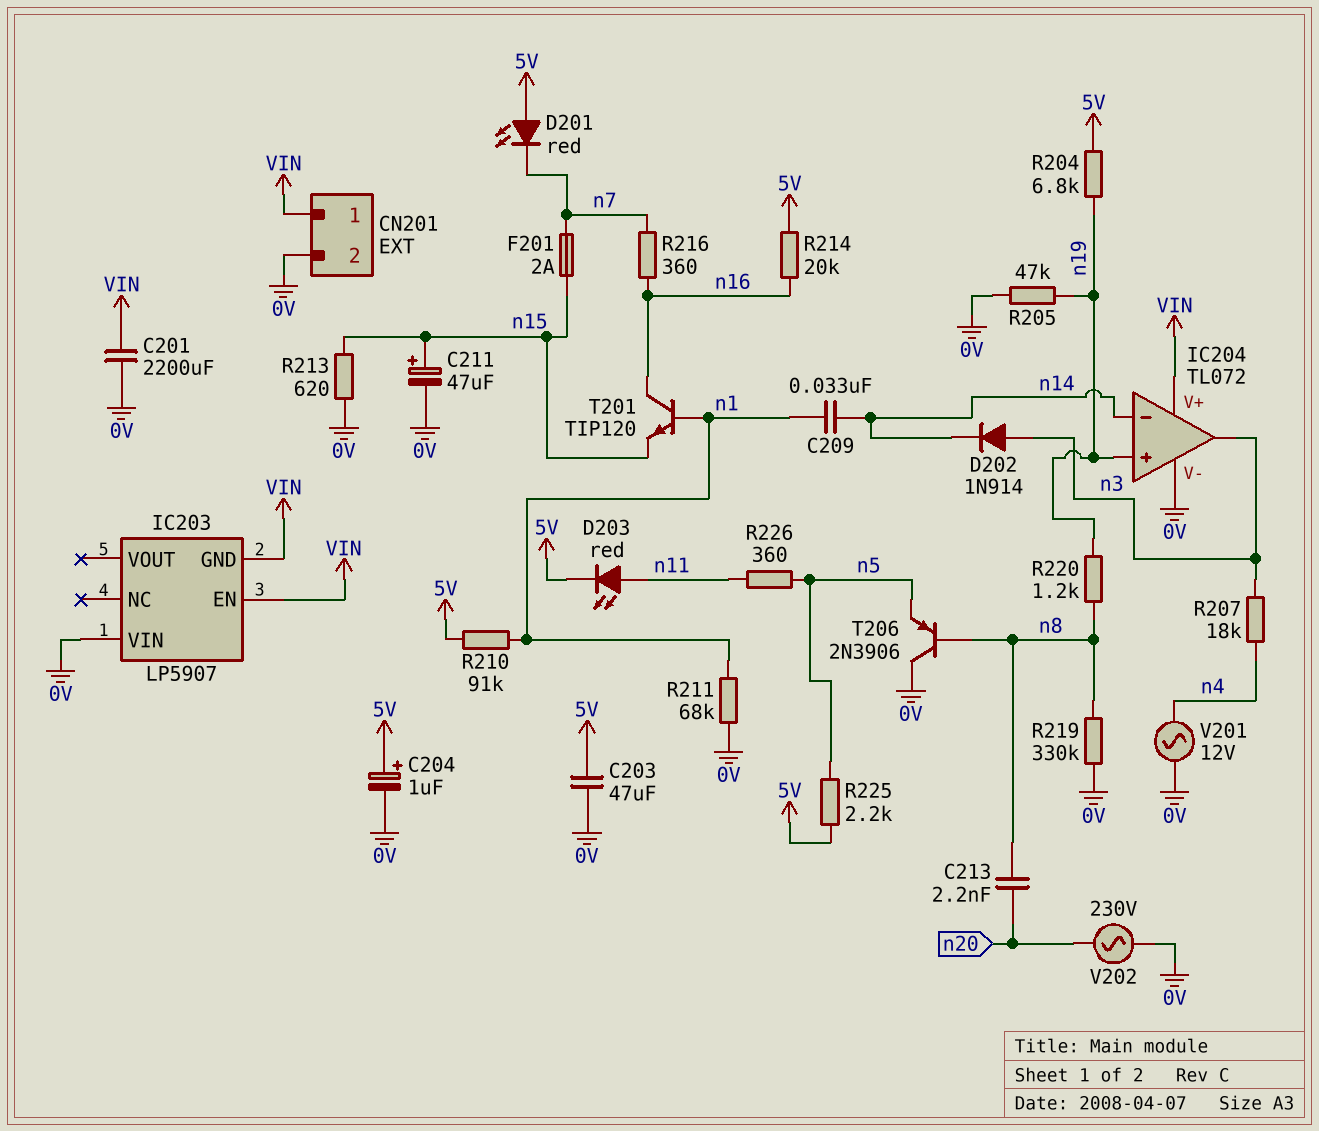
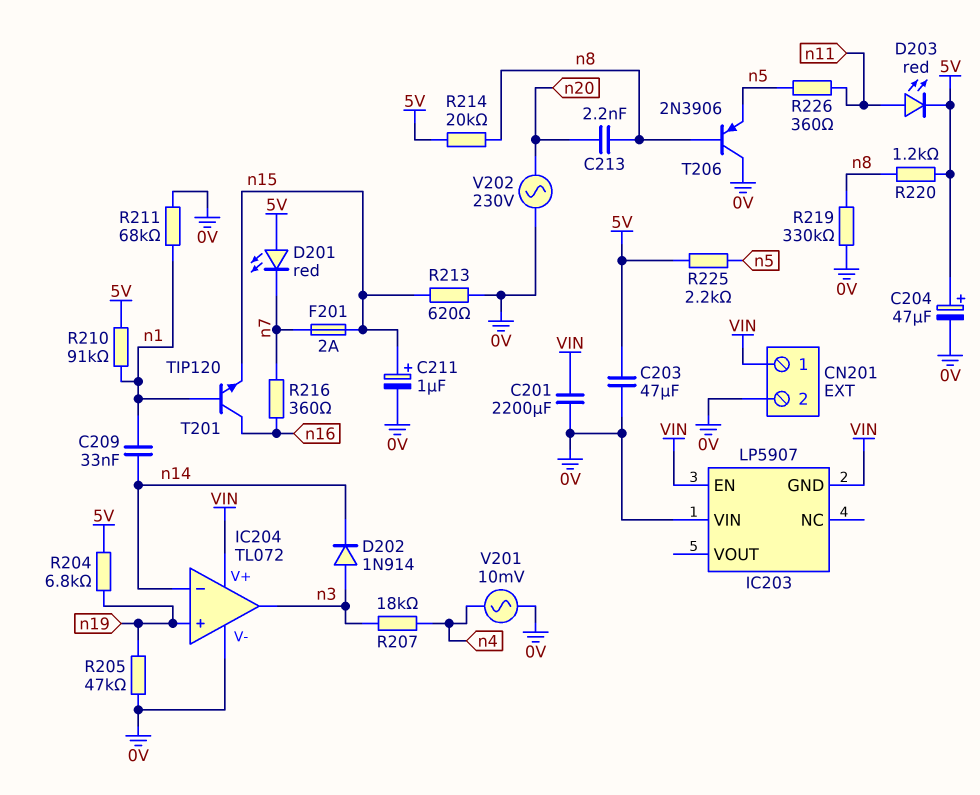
C204: 1uF (plus 5V, minus 0V) -> 47uF (plus 5V, minus 0V)
C211: 47uF (plus n15, minus 0V) -> 1uF (plus n15, minus 0V)
R214: 20k (5V, n16) -> 20k (5V, n8)
R220: 1.2k (n8, n19) -> 1.2k (5V, n8)
V201: AC 12V (0V, n4) -> AC 10mV (0V, n4)

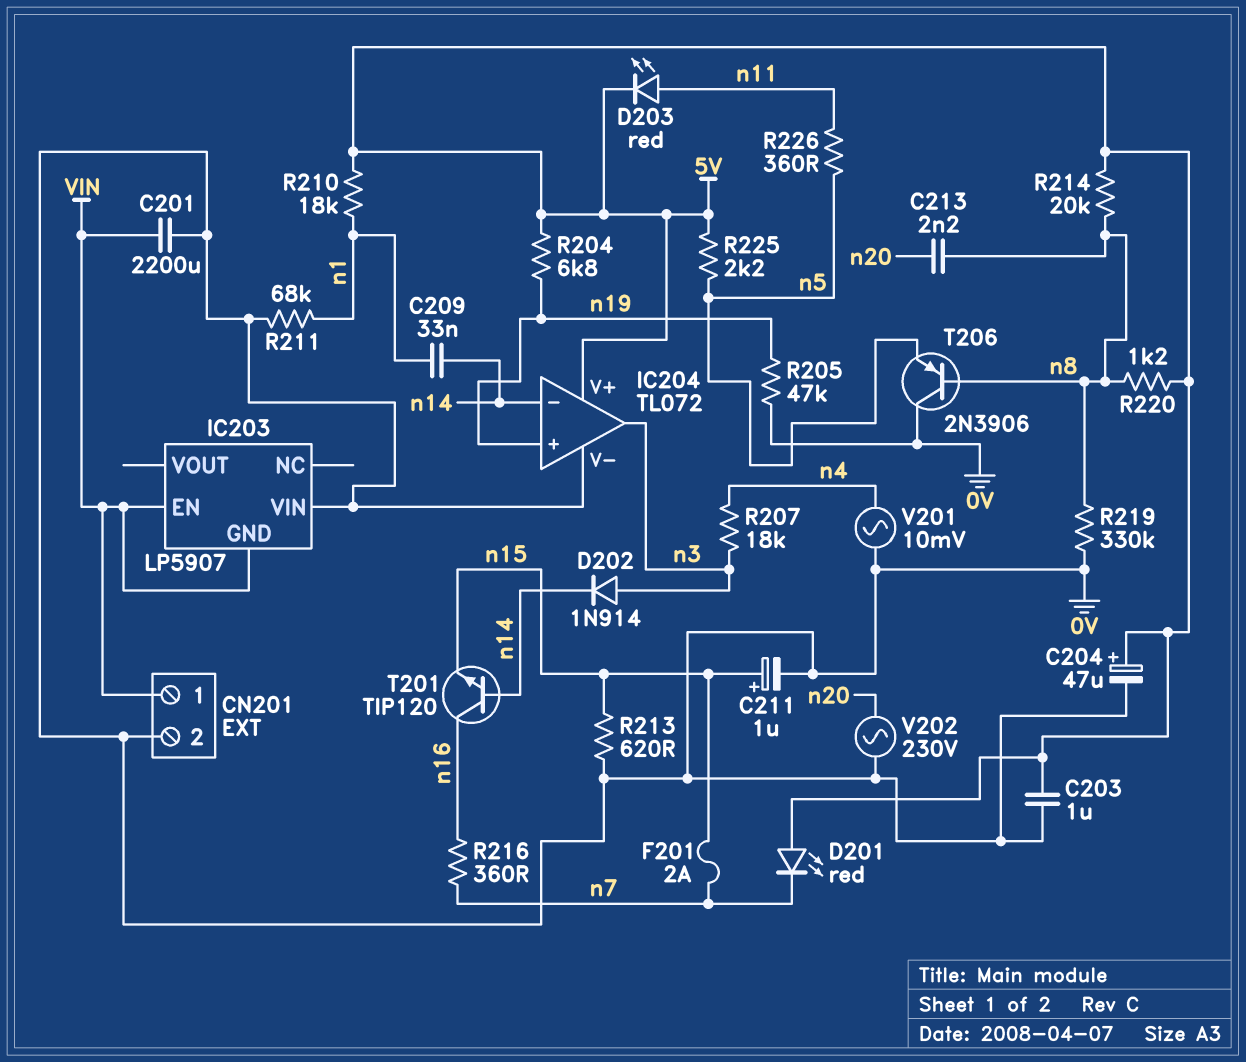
C203: 47uF (0V, 5V) -> 1uF (0V, 5V)
IC204 pin V+: VIN -> 5V
R210: 91k (5V, n1) -> 18k (5V, n1)
T201: NPN TIP120 (B n1, C n16, E n15) -> NPN TIP120 (B n14, C n16, E n15)

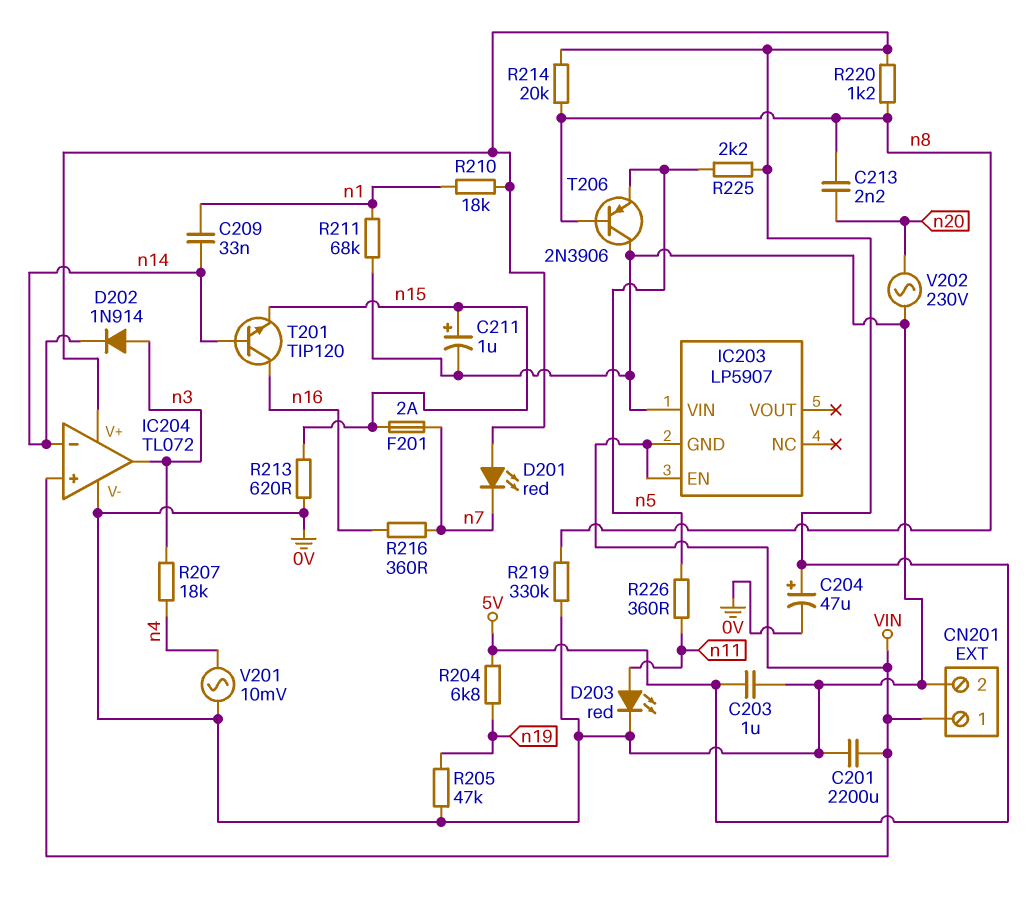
D203: LED red (A n11, K 5V) -> LED red (A n11, K 0V)
IC204 pin in+: n19 -> VIN

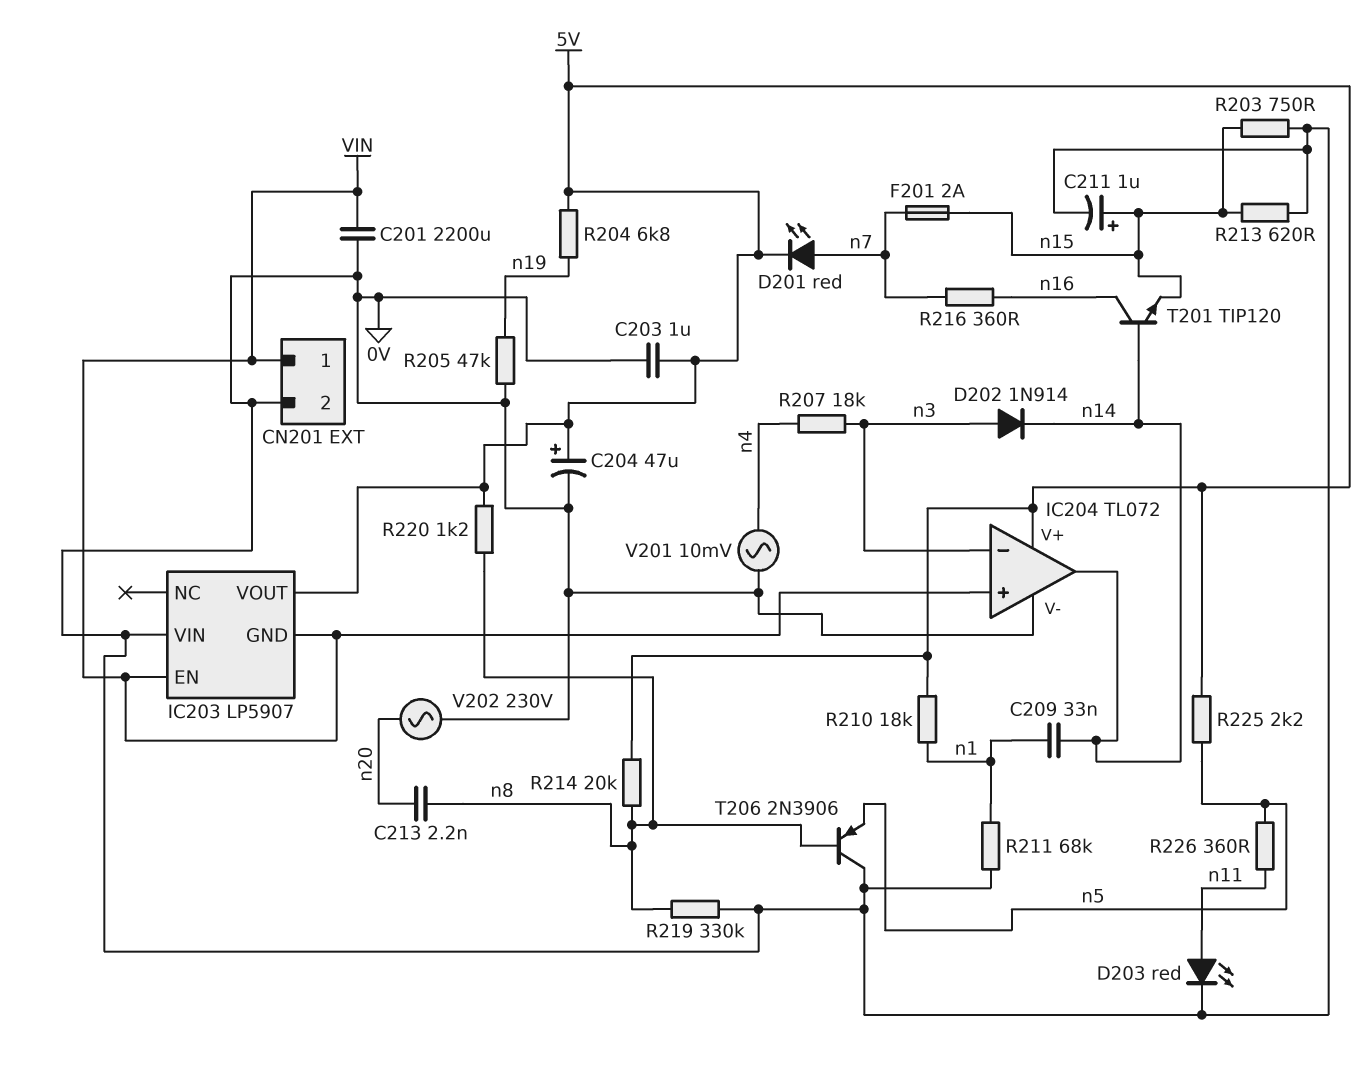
D201: LED red (A 5V, K n7) -> LED red (A n7, K 5V)
IC203 pin VOUT: none -> 5V
IC204 pin in-: n14 -> n3
IC204 pin out: n3 -> n14
R203: none -> 750 (0V, n15)

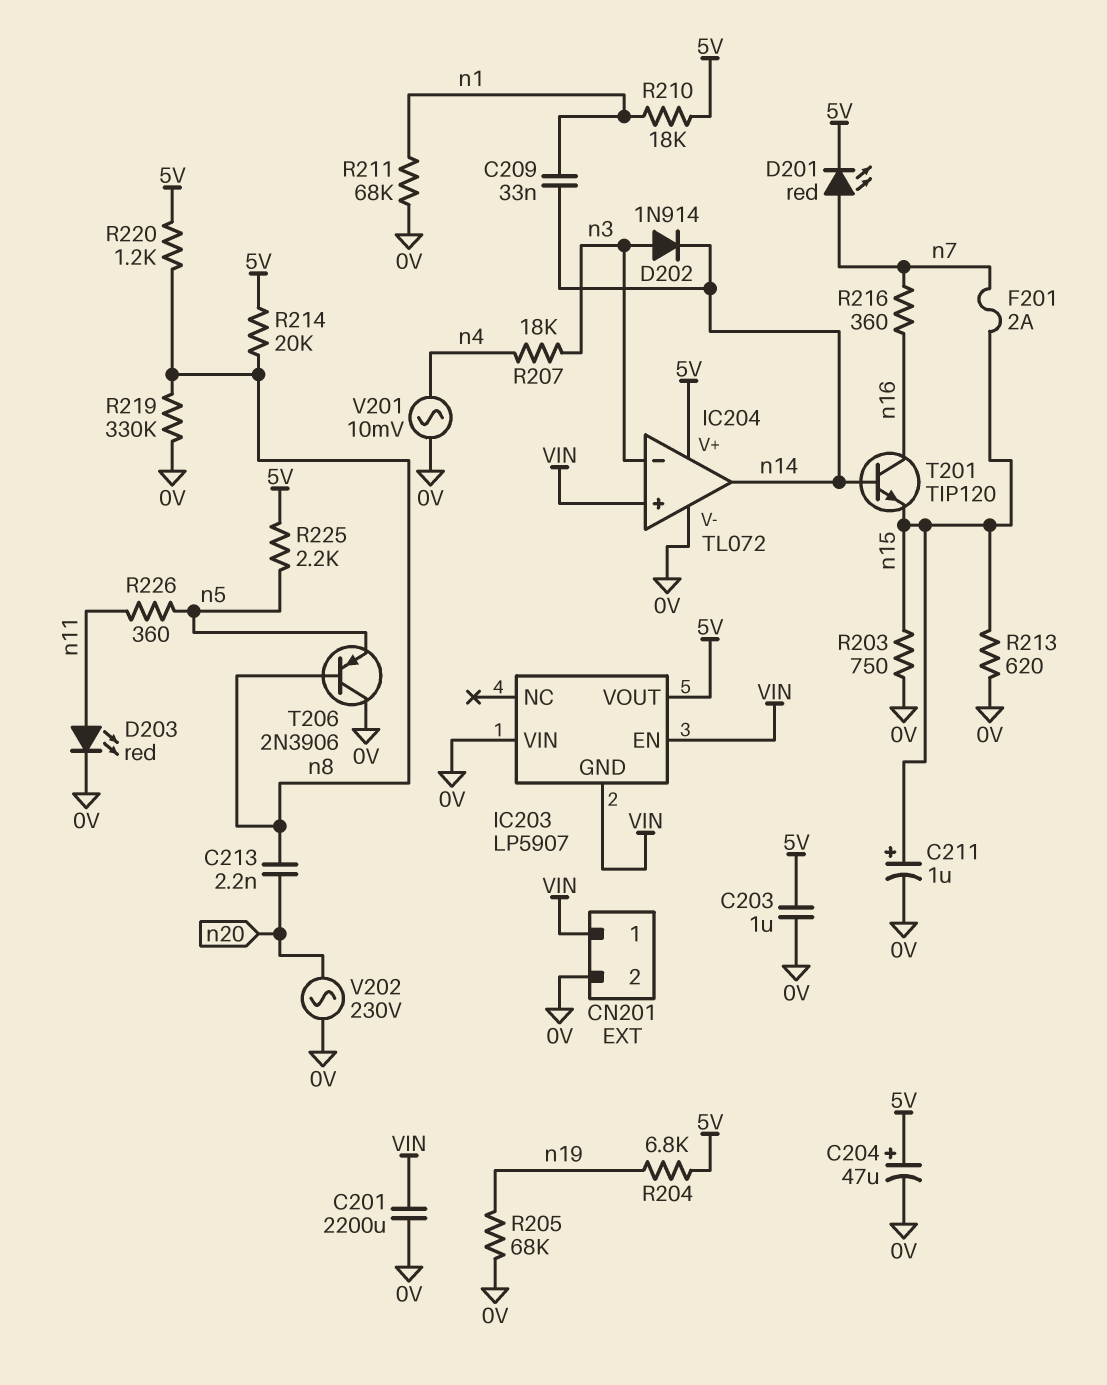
R205: 47k (0V, n19) -> 68k (0V, n19)

